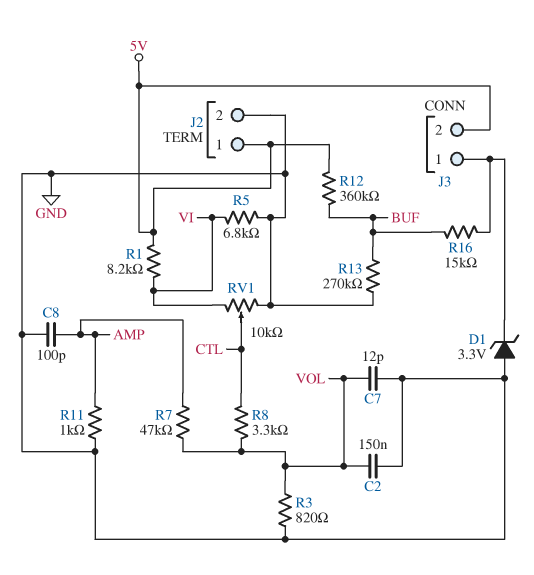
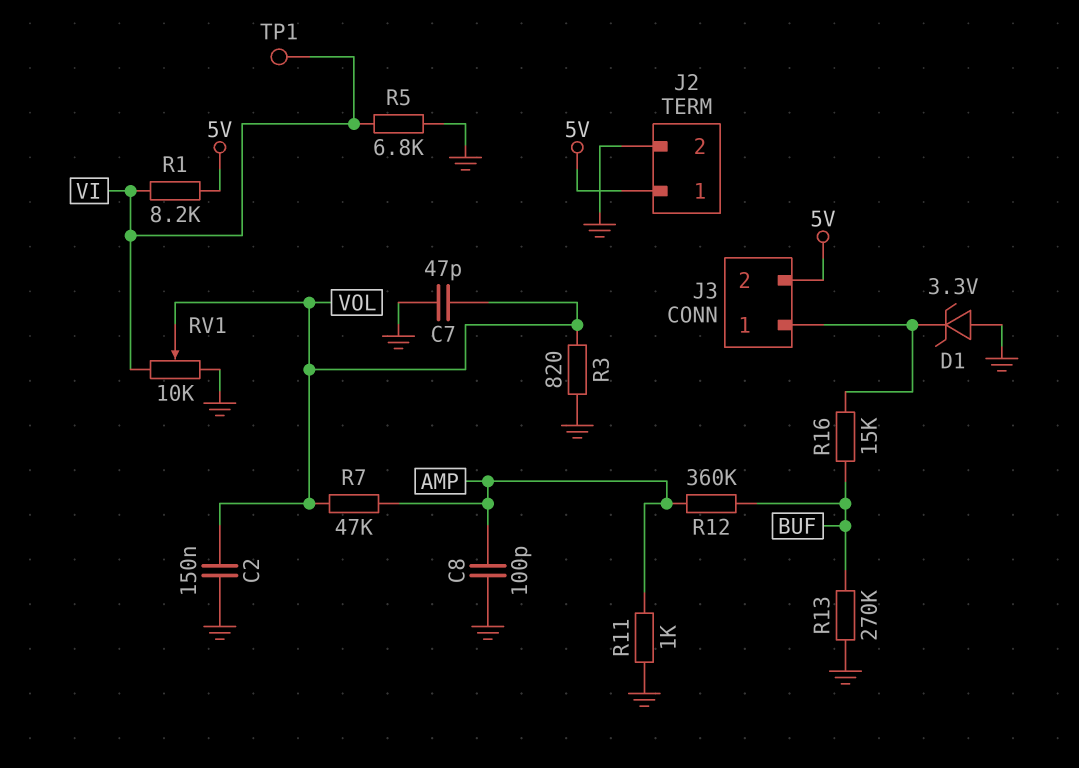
C7: 12pF (GND, VOL) -> 47pF (GND, VOL)
R8: 3.3k (CTL, VOL) -> none
R12: 360k (5V, BUF) -> 360k (AMP, BUF)
RV1: 10k (GND, VI, wiper CTL) -> 10k (GND, VI, wiper VOL)
TP1: none -> test point (VI)

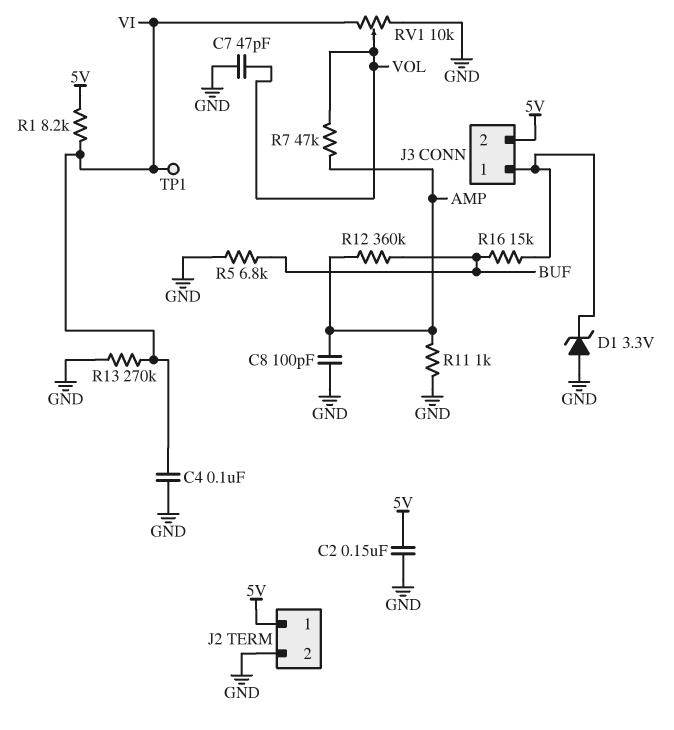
C2: 150nF (GND, VOL) -> 150nF (5V, GND)
C4: none -> 100nF (GND, VI)
R3: 820 (GND, VOL) -> none
R5: 6.8k (GND, VI) -> 6.8k (BUF, GND)
R13: 270k (BUF, GND) -> 270k (GND, VI)

